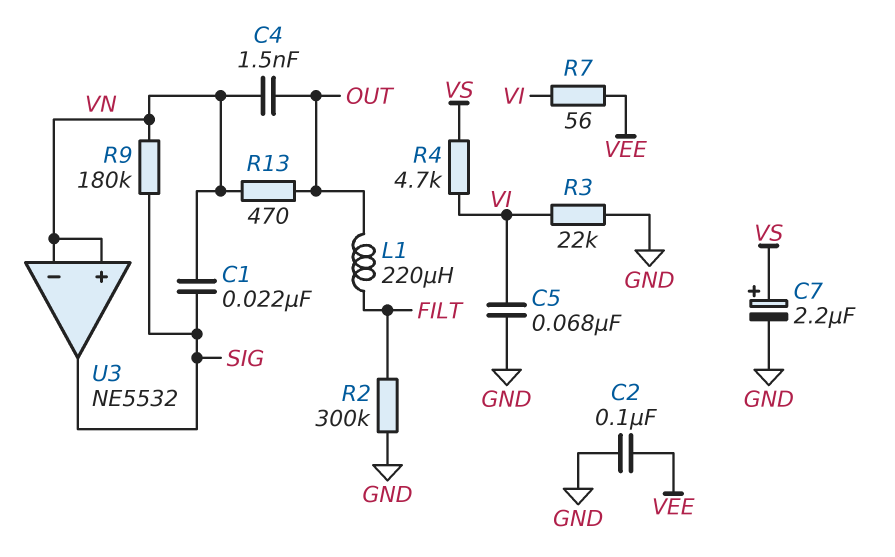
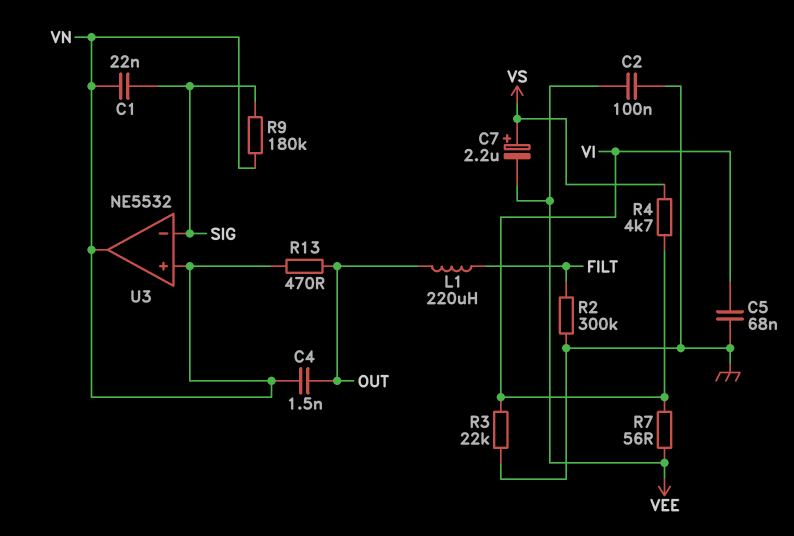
C7: 2.2uF (plus VS, minus GND) -> 2.2uF (plus VS, minus VEE)
U3 pin in-: VN -> SIG
U3 pin out: SIG -> VN

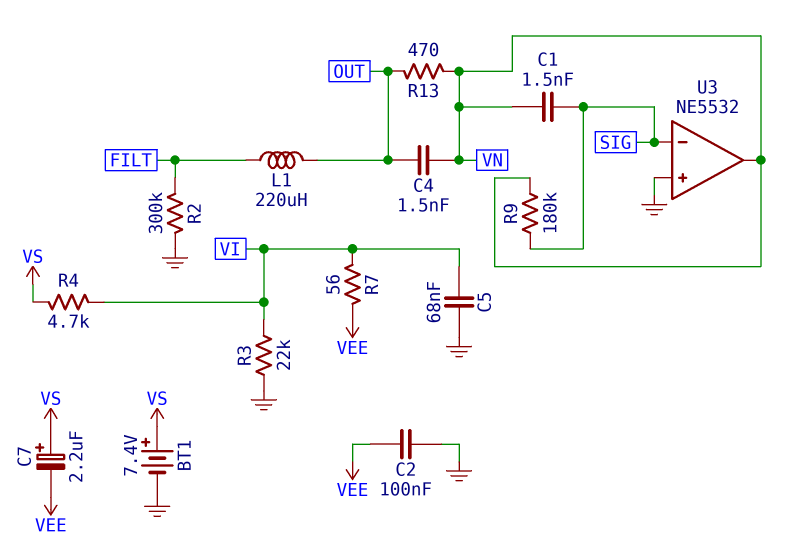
BT1: none -> 7.4V (plus VS, minus GND)
C1: 22nF (SIG, VN) -> 1.5nF (SIG, VN)
U3 pin in+: VN -> GND

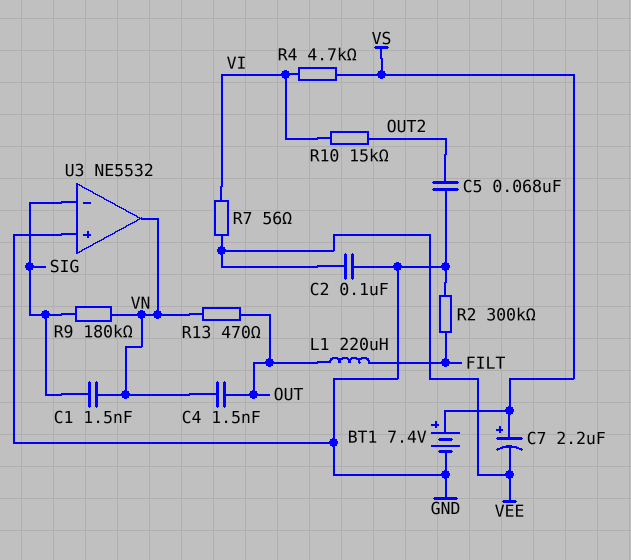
C5: 68nF (GND, VI) -> 68nF (GND, OUT2)
R3: 22k (GND, VI) -> none
R10: none -> 15k (OUT2, VI)

